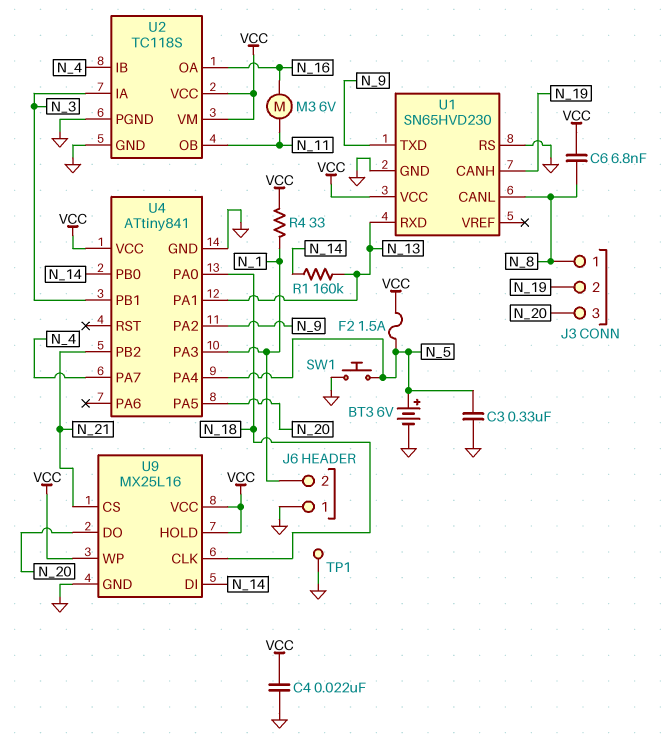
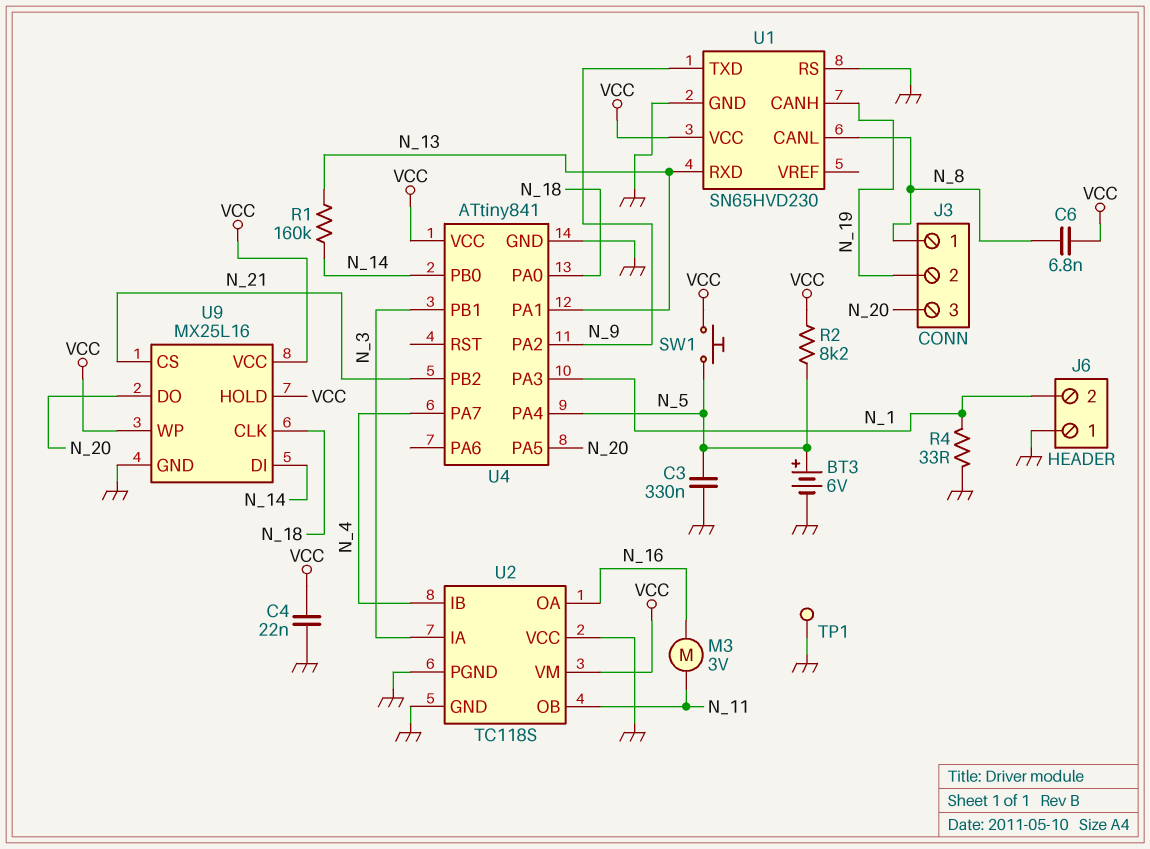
F2: 1.5A (N_5, VCC) -> none
M3: motor 6V (N_11, N_16) -> motor 3V (N_11, N_16)
R2: none -> 8.2k (N_5, VCC)
R4: 33 (N_1, VCC) -> 33 (GND, N_1)
SW1: button (GND, N_5) -> button (N_5, VCC)
U2 pin VCC: VCC -> GND

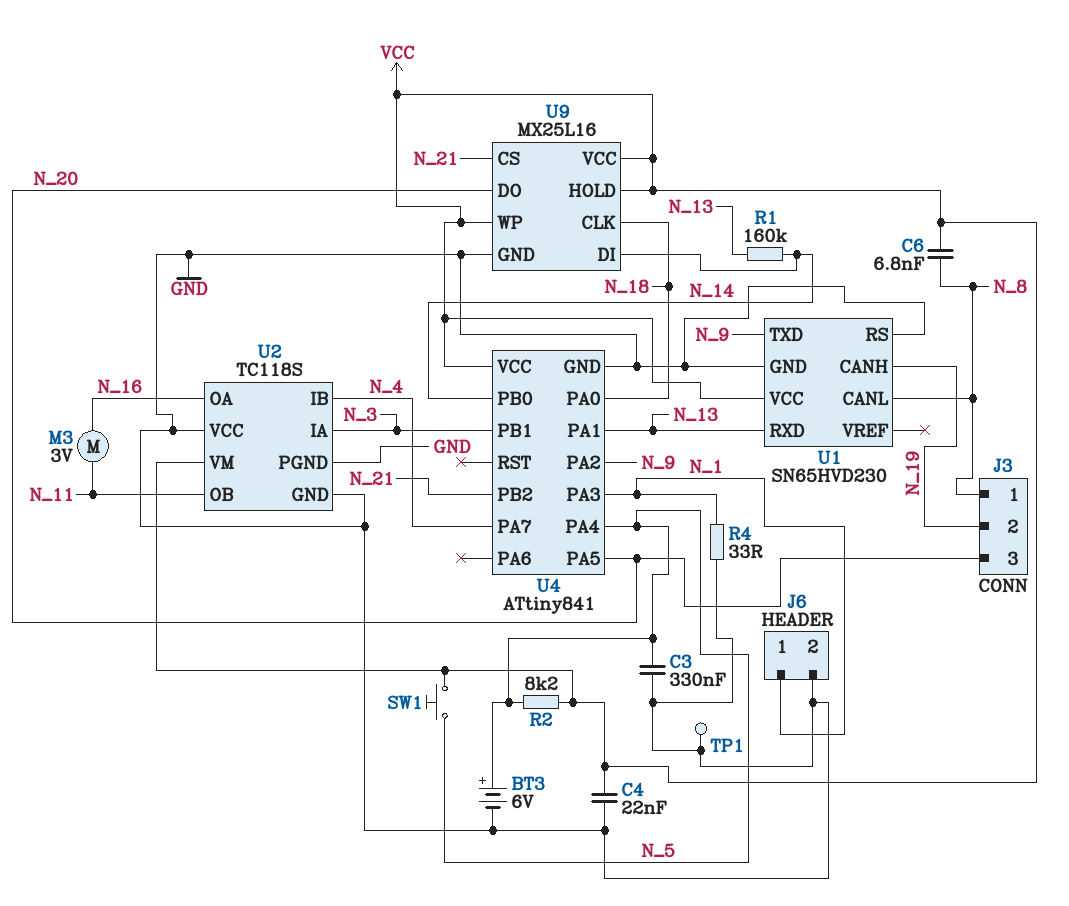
J6 pin 1: GND -> N_1
J6 pin 2: N_1 -> GND

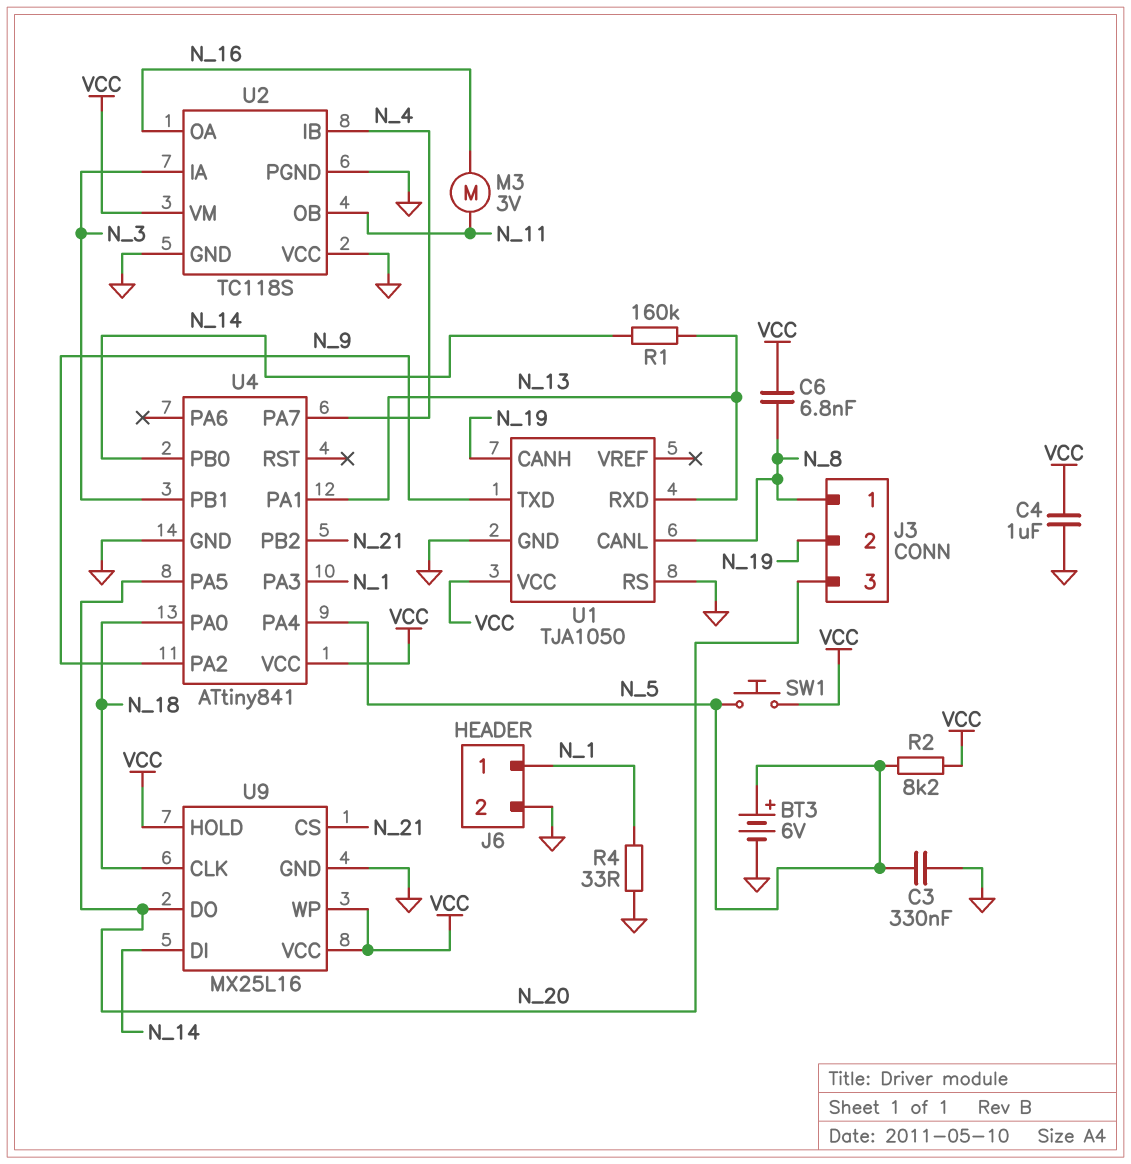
C4: 22nF (GND, VCC) -> 1uF (GND, VCC)
TP1: test point (GND) -> none
U1: SN65HVD230 -> TJA1050

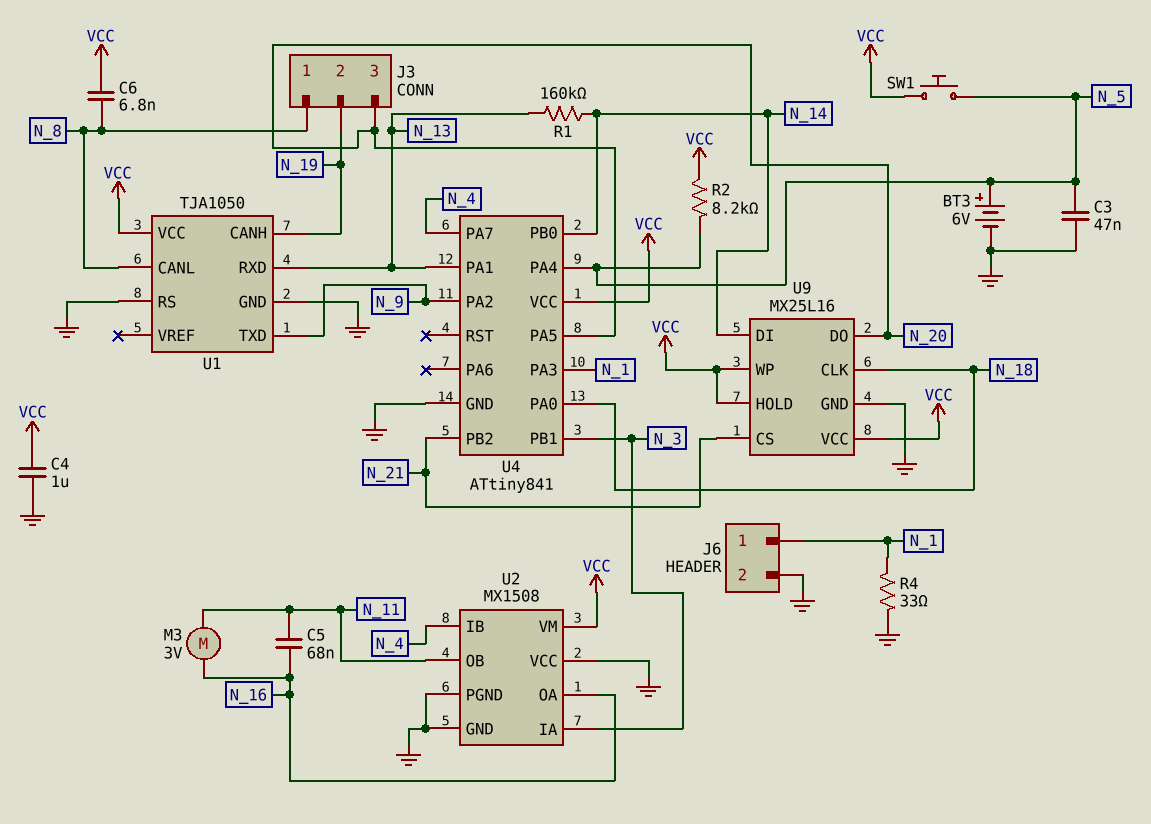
C3: 330nF (GND, N_5) -> 47nF (GND, N_5)
C5: none -> 68nF (N_11, N_16)
U2: TC118S -> MX1508

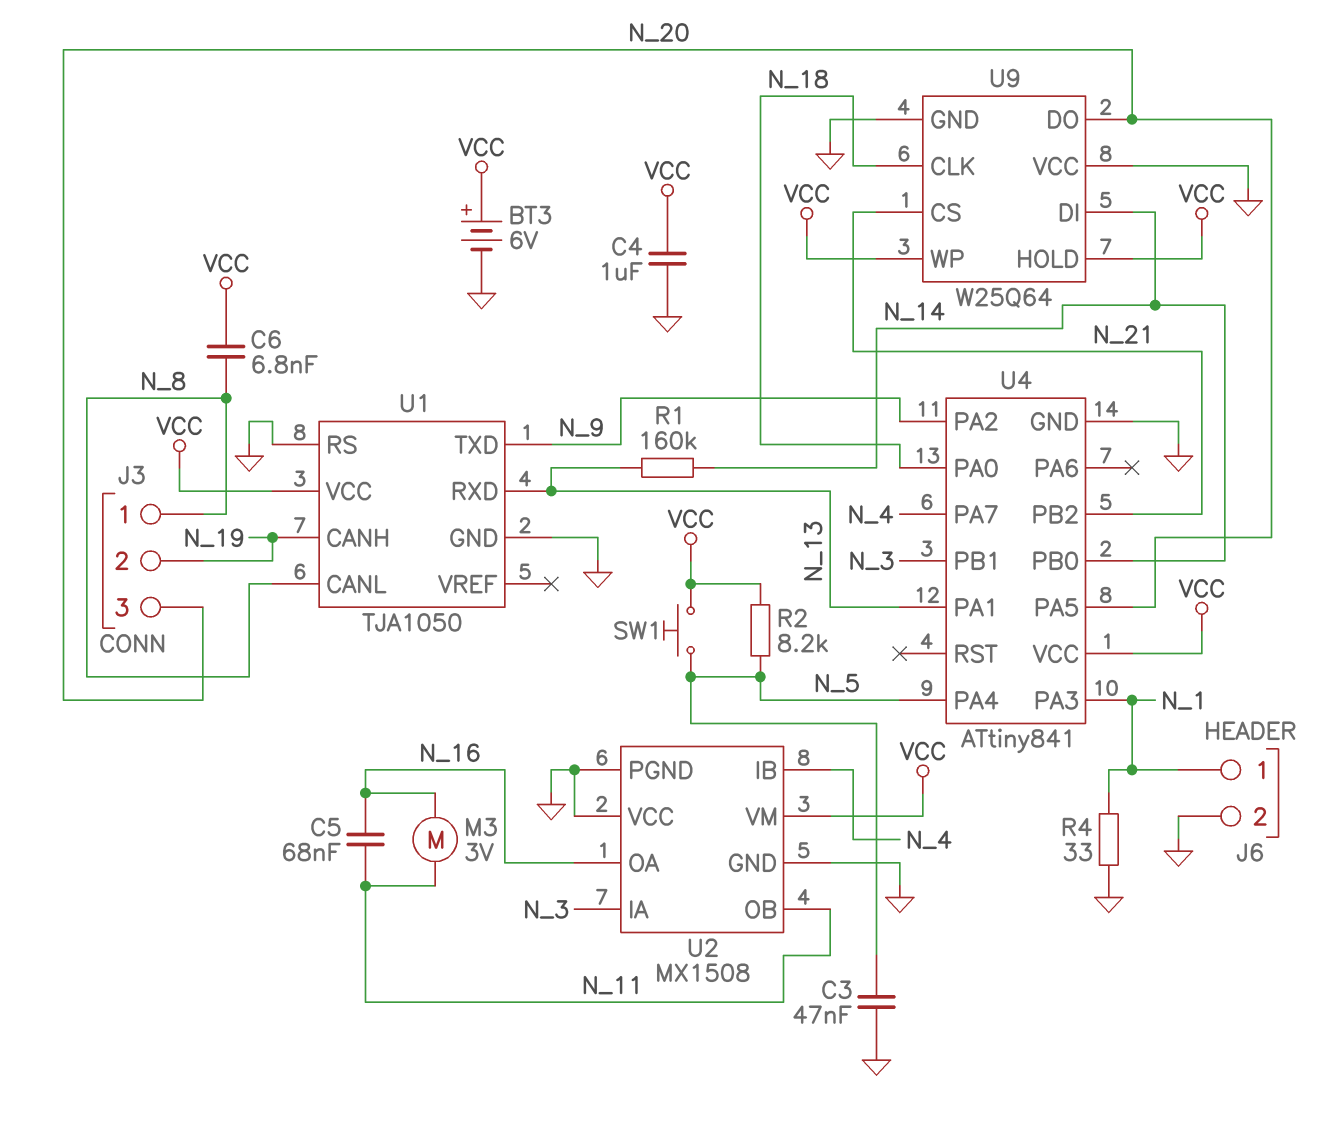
BT3: 6V (plus N_5, minus GND) -> 6V (plus VCC, minus GND)
U9: MX25L16 -> W25Q64
U9 pin VCC: VCC -> GND

